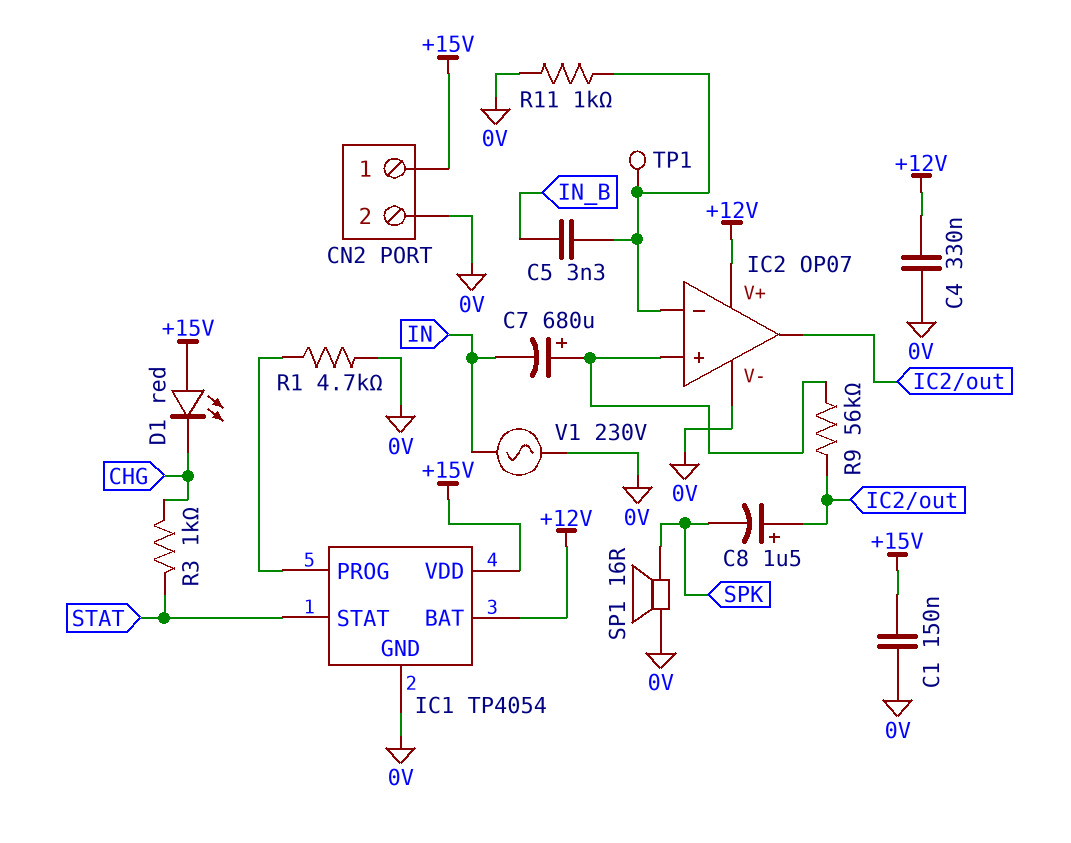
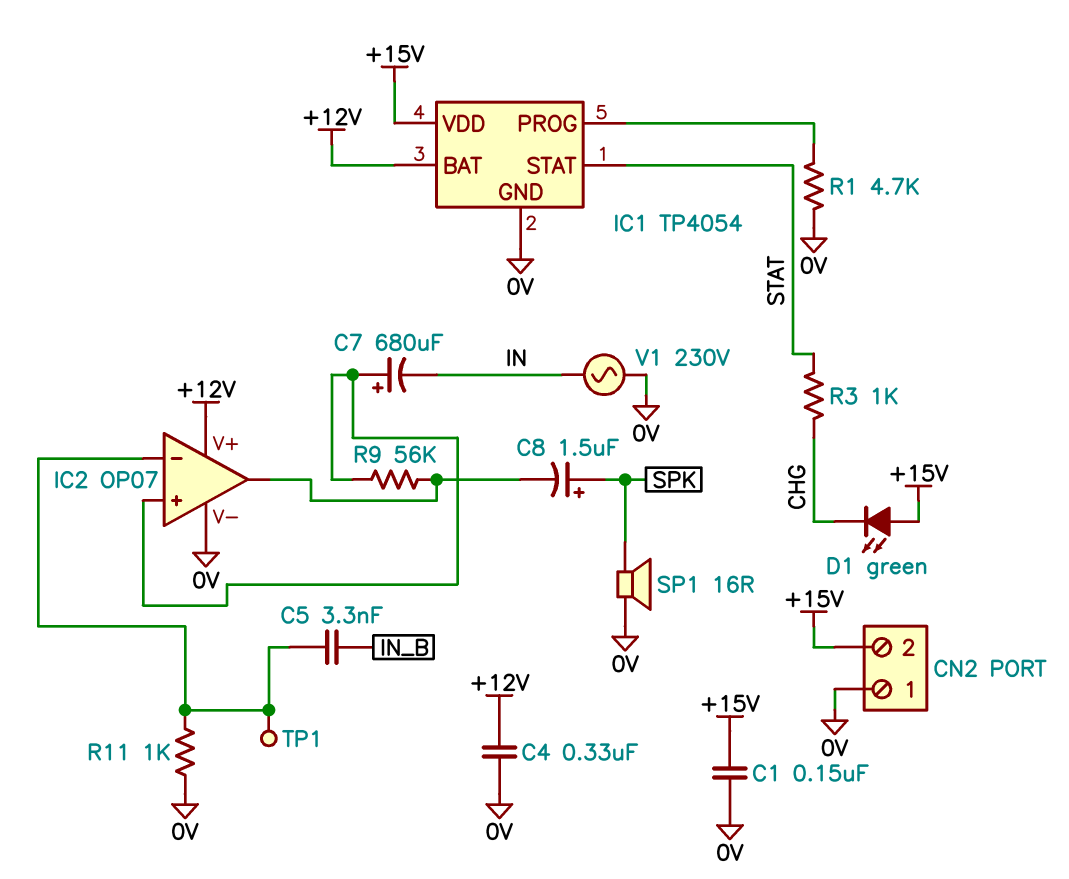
C8: 1.5uF (plus IC2/out, minus SPK) -> 1.5uF (plus SPK, minus IC2/out)
CN2 pin 1: +15V -> 0V
CN2 pin 2: 0V -> +15V
D1: LED red (A +15V, K CHG) -> LED green (A +15V, K CHG)

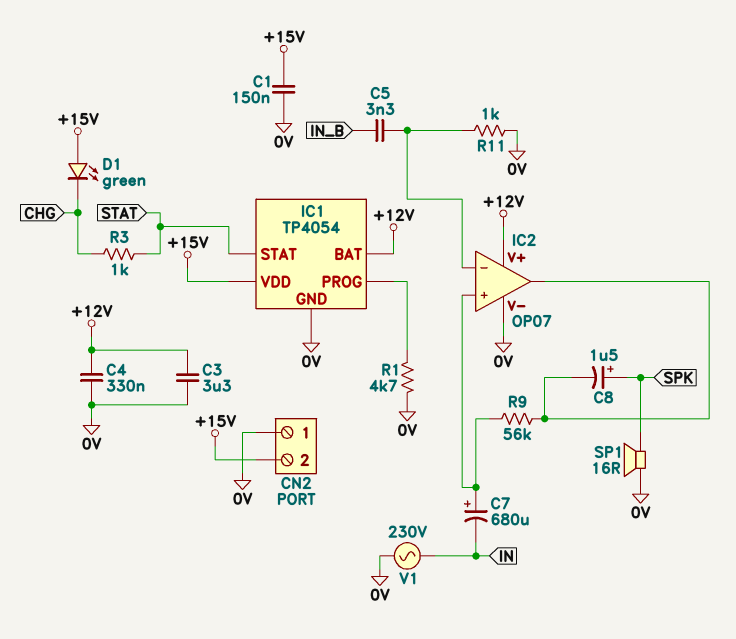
C3: none -> 3.3uF (+12V, 0V)
TP1: test point (IC2/in-) -> none

